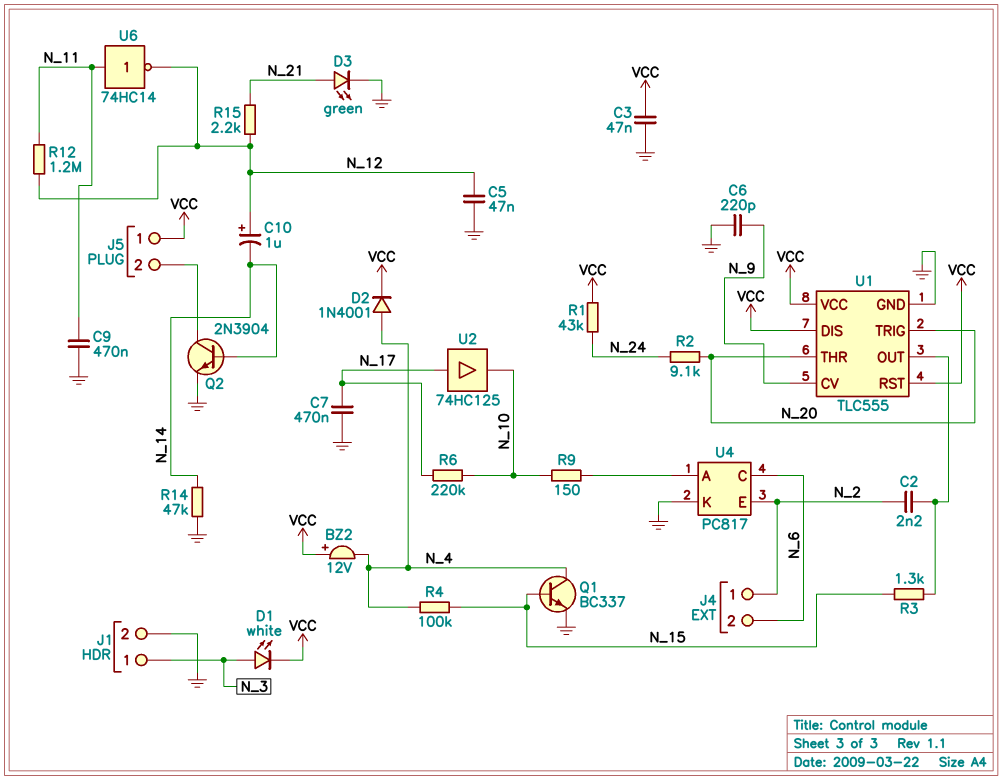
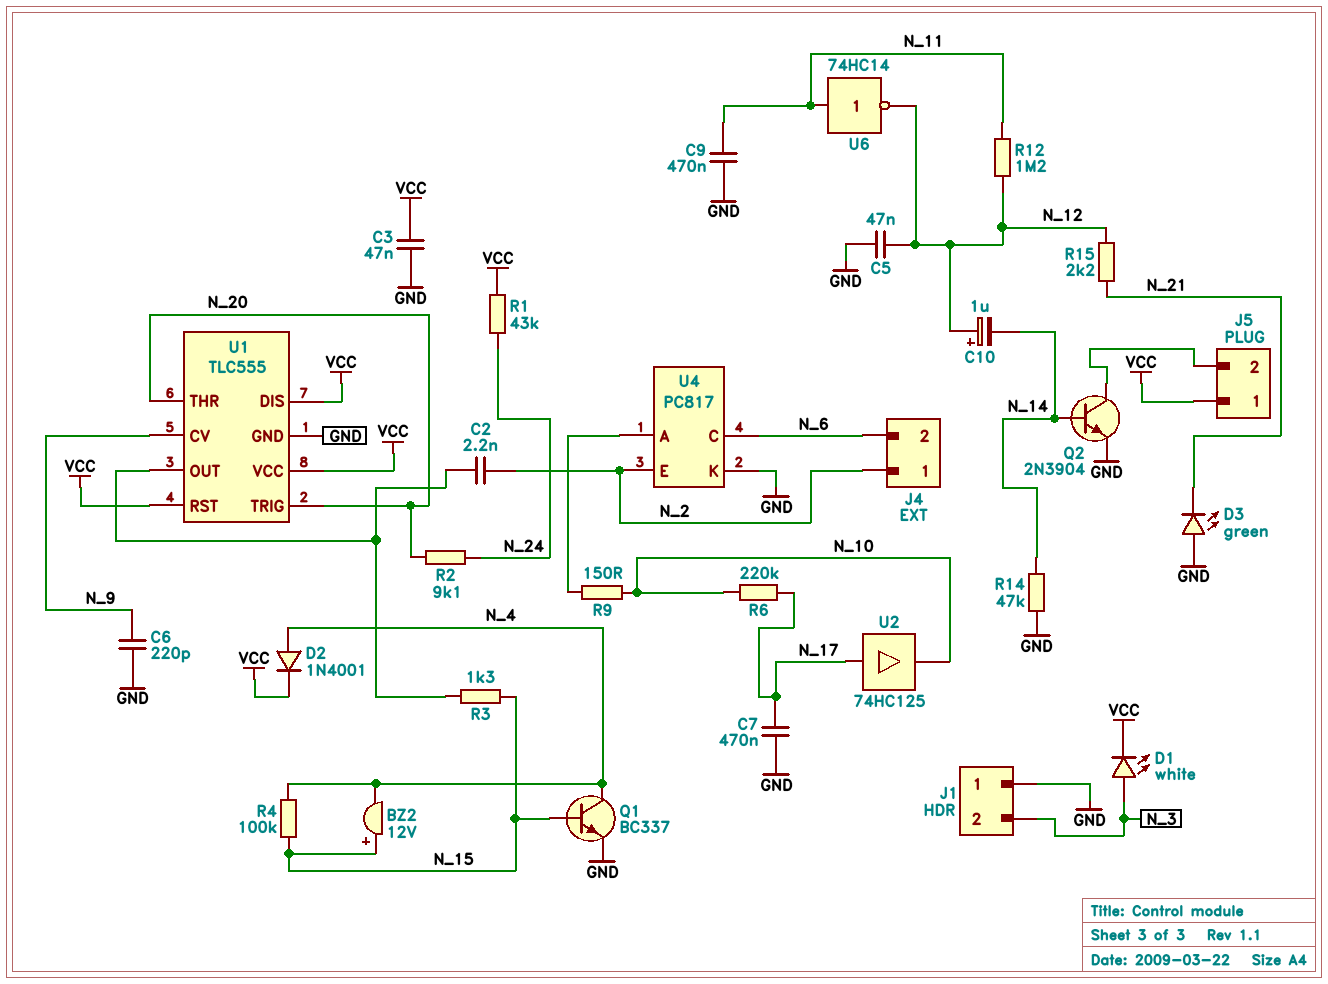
BZ2: buzzer 12V (plus VCC, minus N_4) -> buzzer 12V (plus N_15, minus N_4)
D3: LED green (A N_21, K GND) -> LED green (A GND, K N_21)
J1 pin 1: N_3 -> GND
J1 pin 2: GND -> N_3

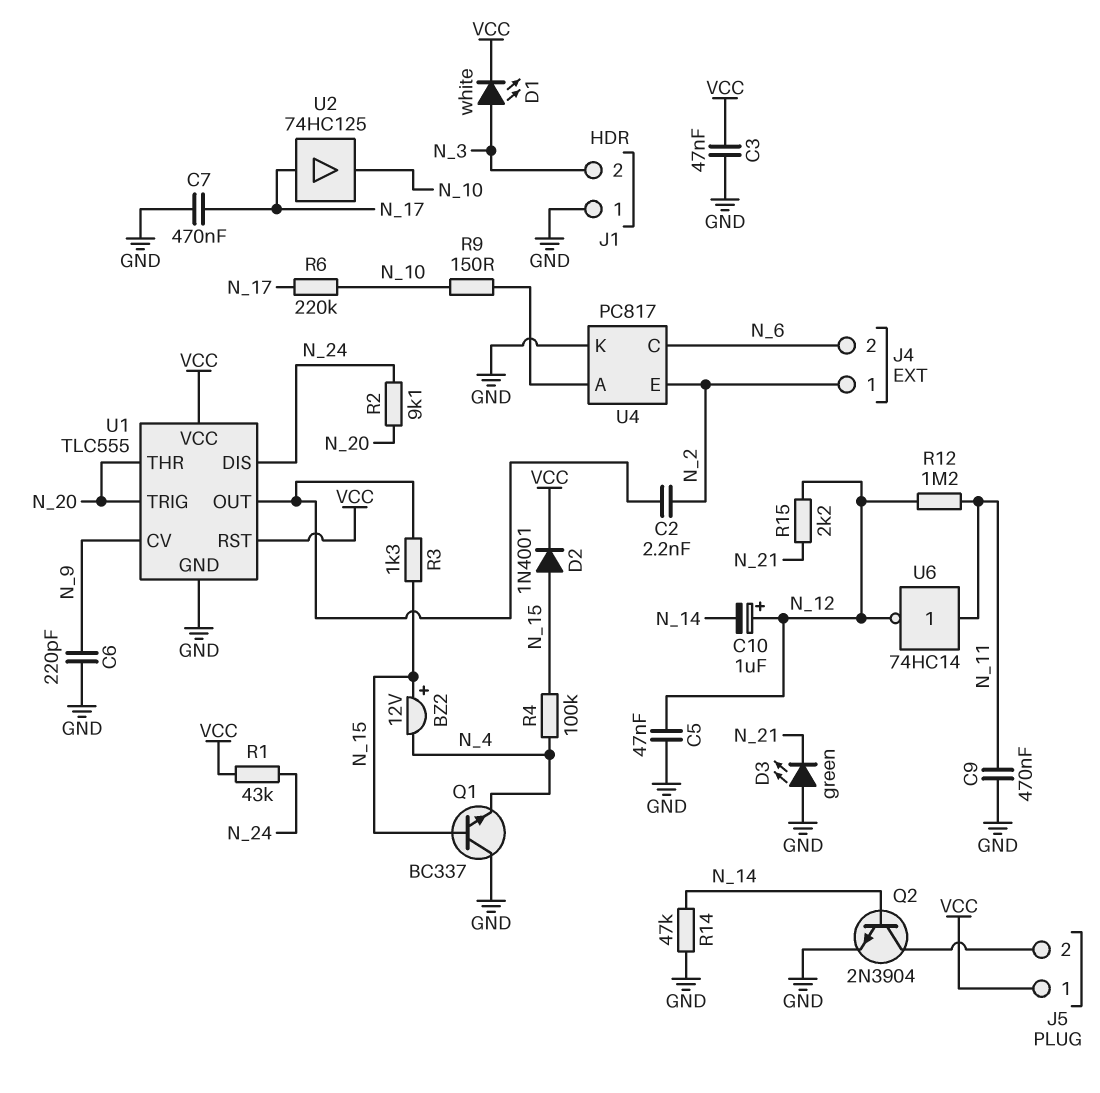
D2: diode 1N4001 (A N_4, K VCC) -> diode 1N4001 (A N_15, K VCC)
Q1: NPN BC337 (B N_15, C N_4, E GND) -> NPN BC337 (B N_15, C GND, E N_4)
U1 pin DIS: VCC -> N_24

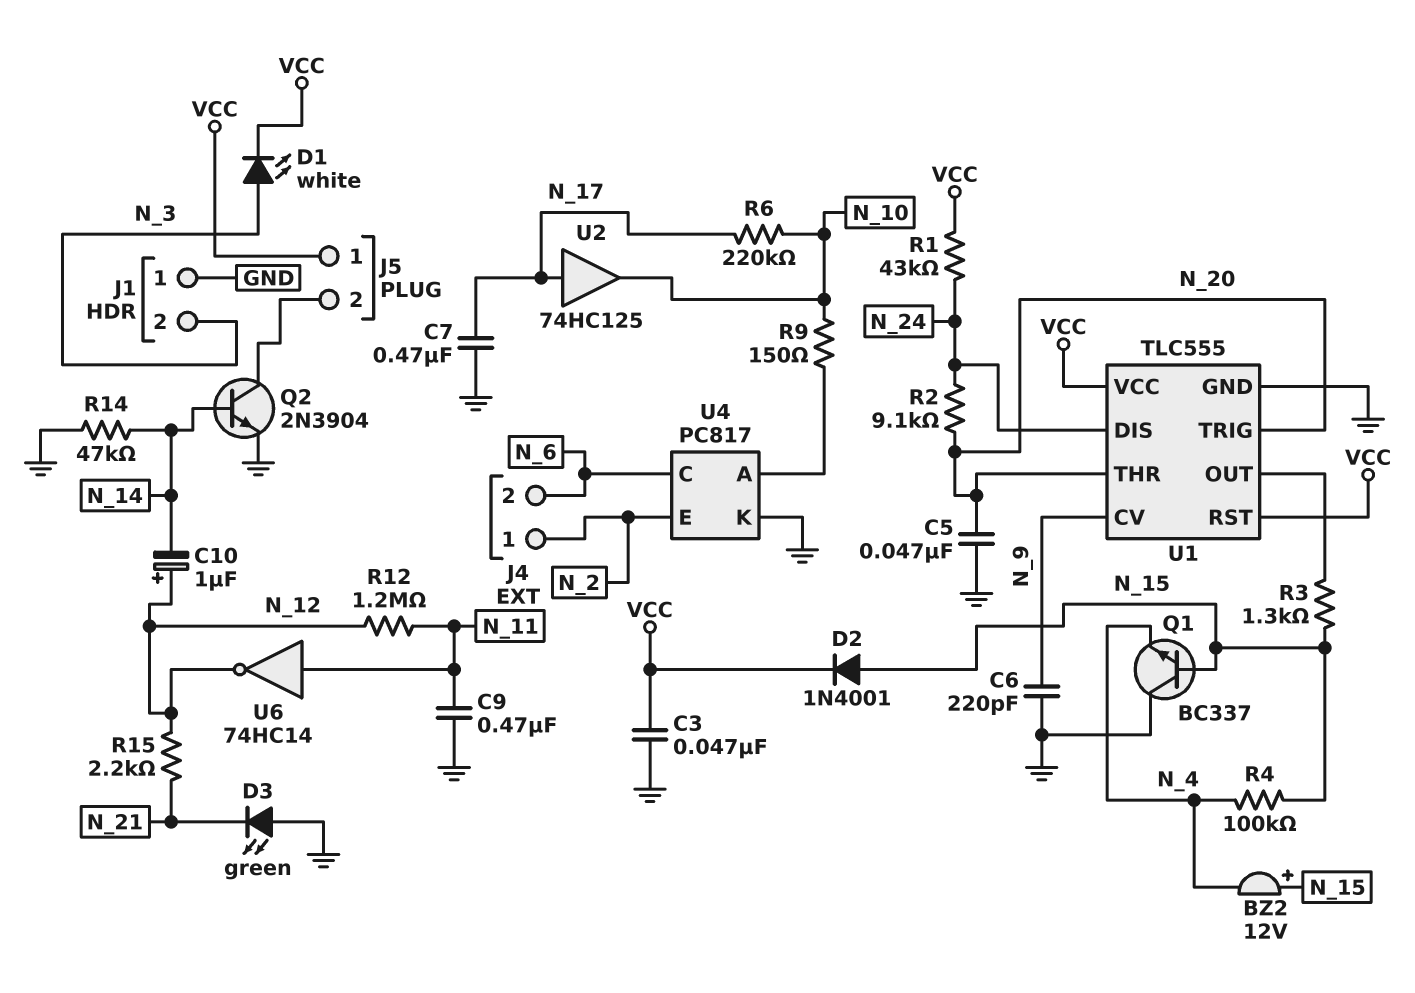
C2: 2.2nF (N_2, U1/OUT) -> none
C5: 47nF (GND, N_12) -> 47nF (GND, N_20)

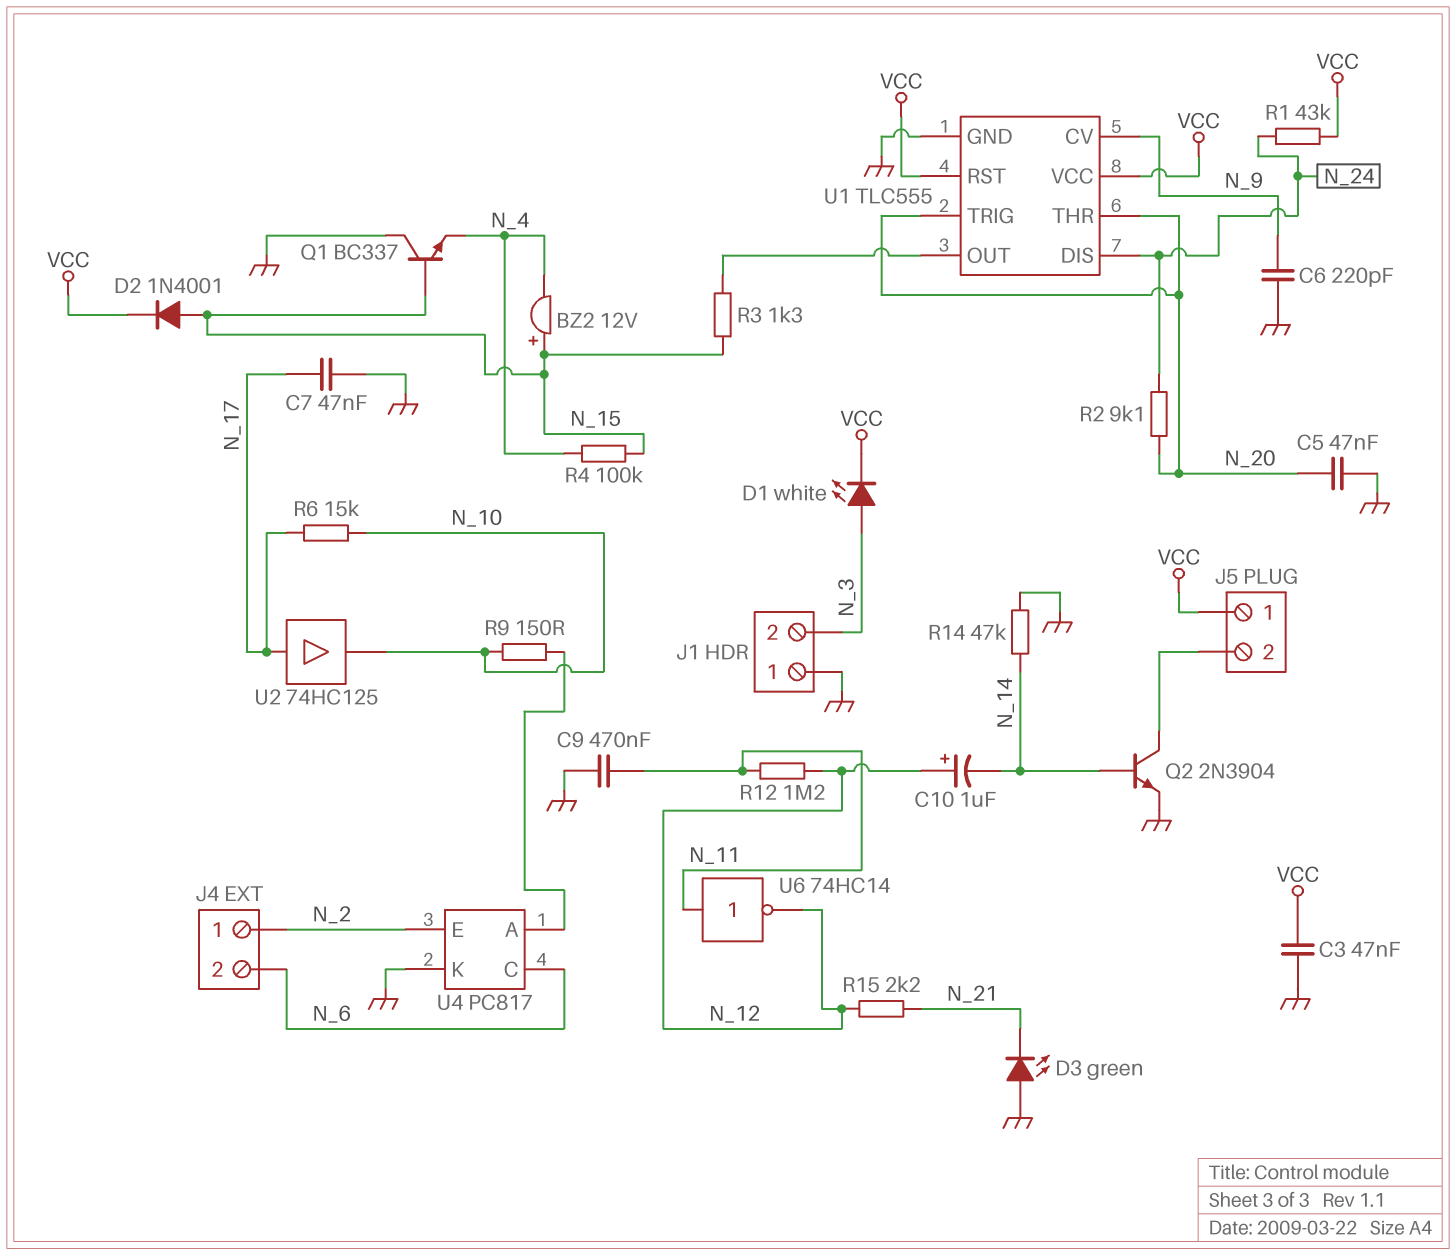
C7: 470nF (GND, N_17) -> 47nF (GND, N_17)
R6: 220k (N_10, N_17) -> 15k (N_10, N_17)

